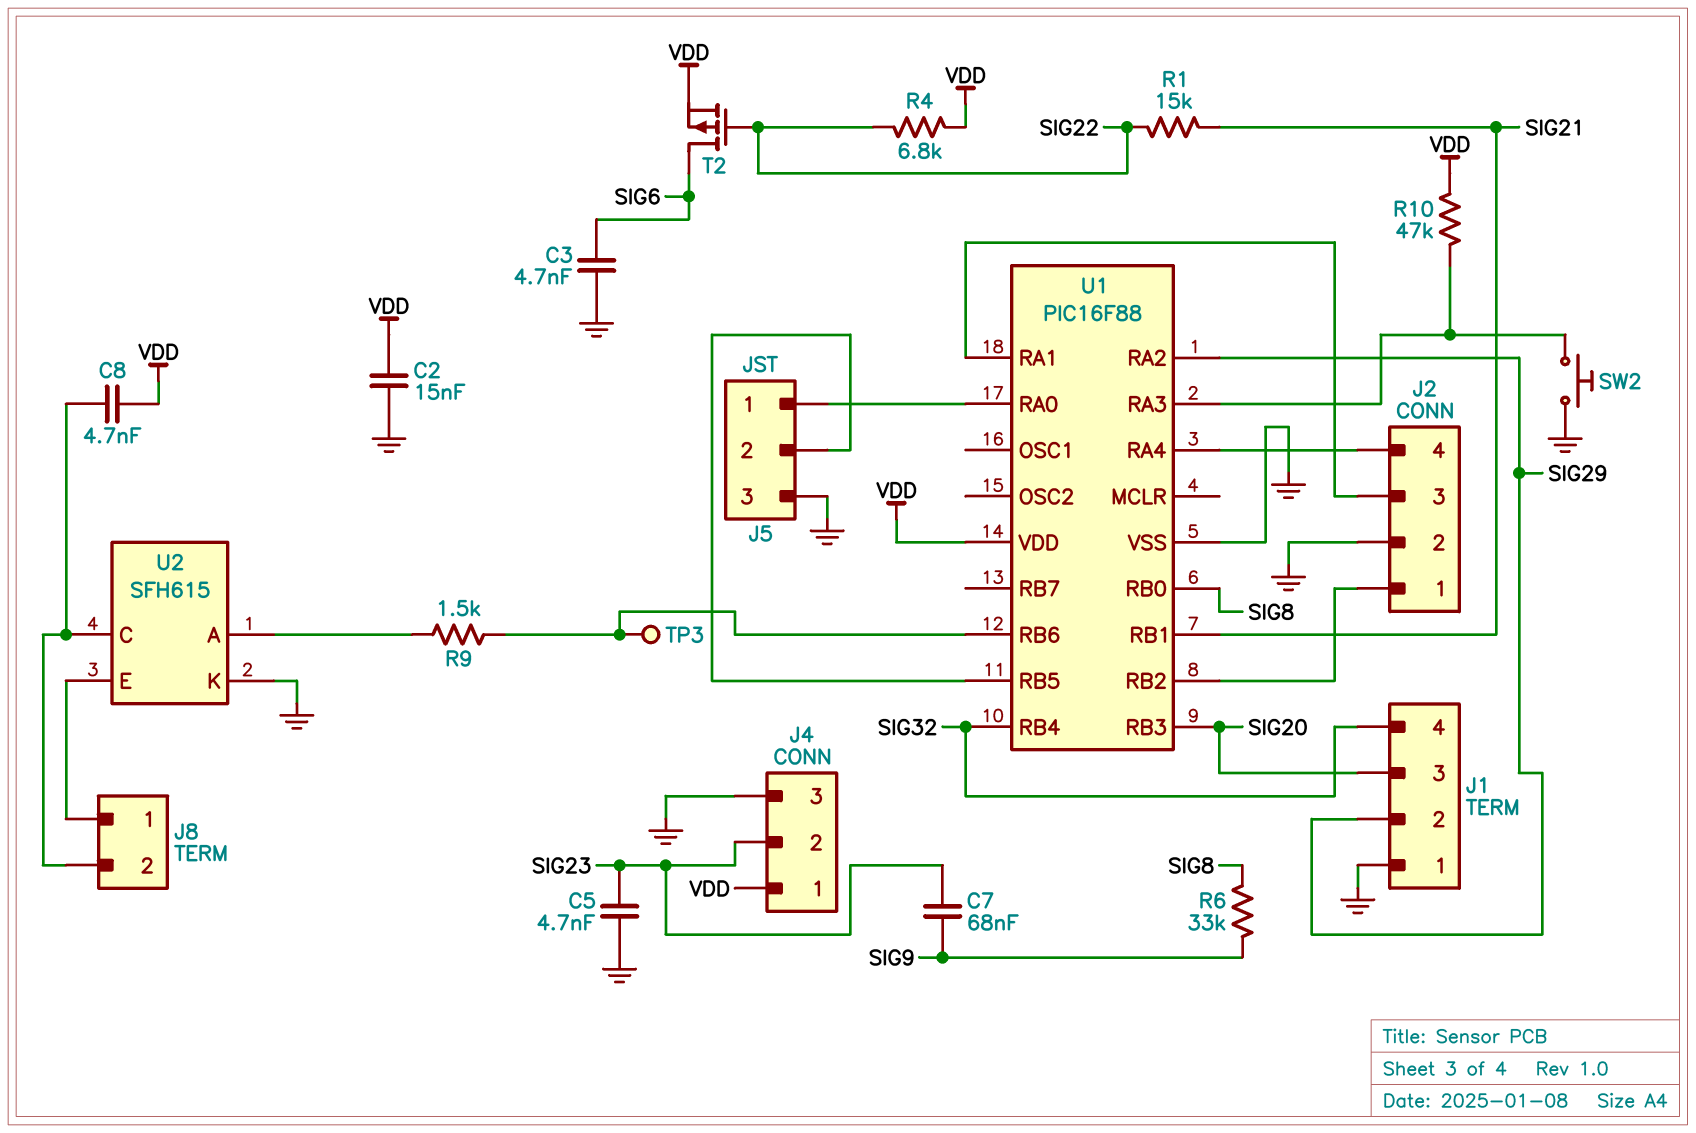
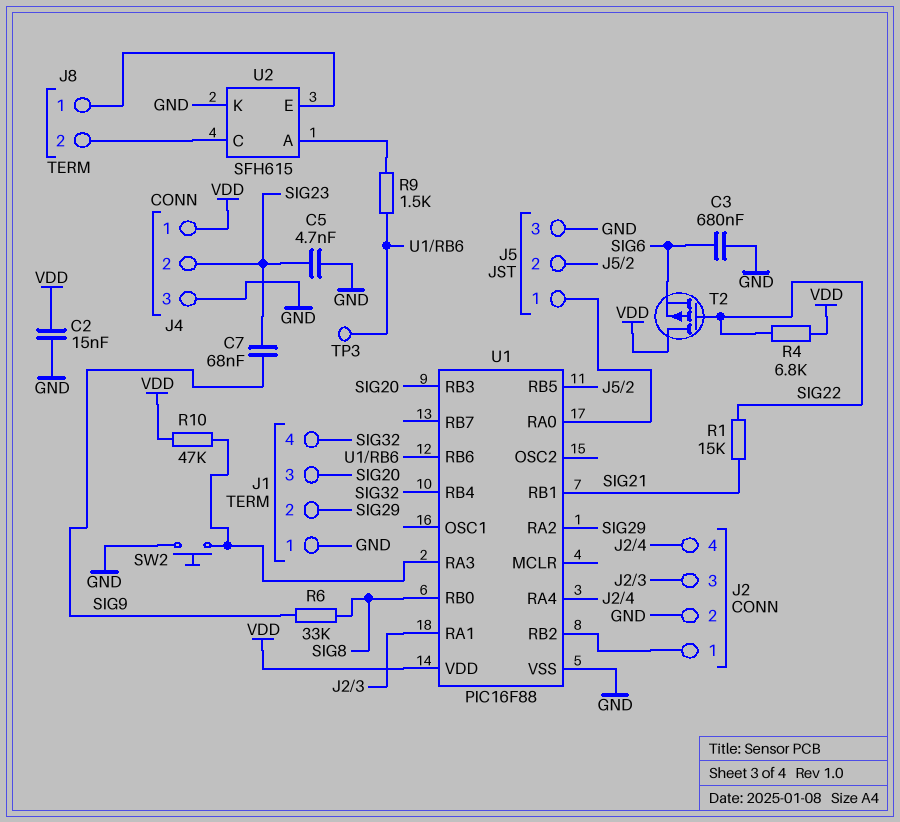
C3: 4.7nF (GND, SIG6) -> 680nF (GND, SIG6)
C8: 4.7nF (J8/2, VDD) -> none
T2: PMOS (G SIG22, D SIG6, S VDD) -> PMOS (G SIG22, D VDD, S SIG6)

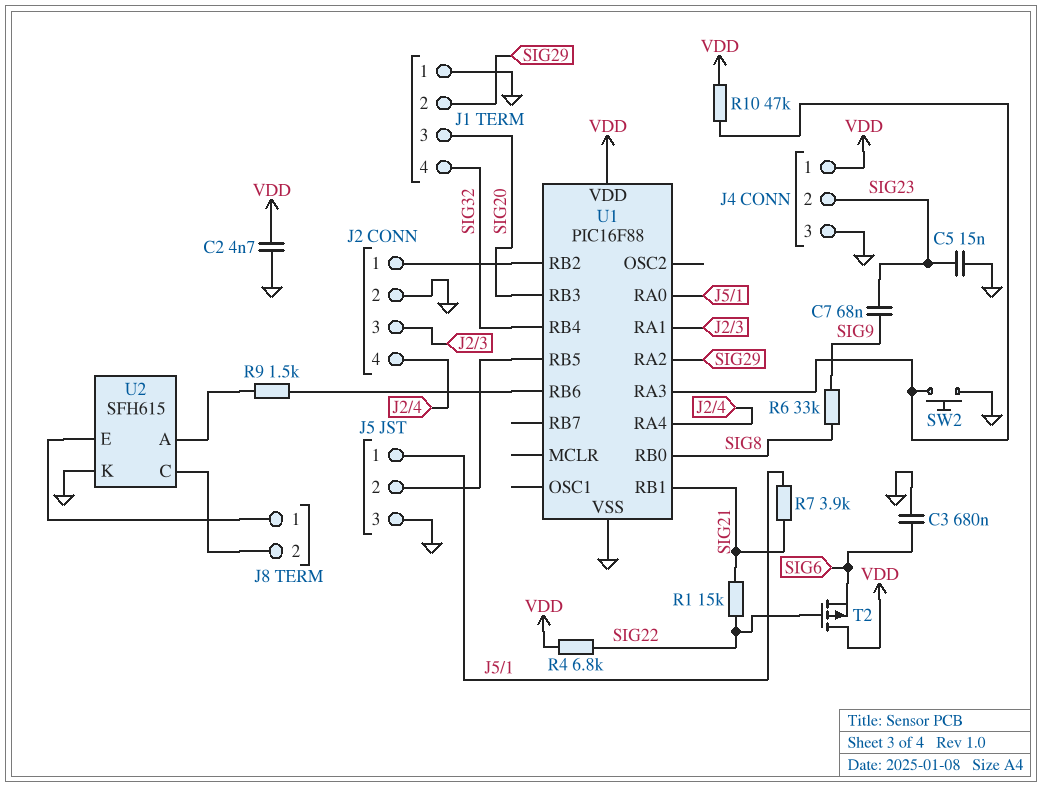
C2: 15nF (GND, VDD) -> 4.7nF (GND, VDD)
C5: 4.7nF (GND, SIG23) -> 15nF (GND, SIG23)
R7: none -> 3.9k (J5/1, SIG21)
TP3: test point (U1/RB6) -> none

